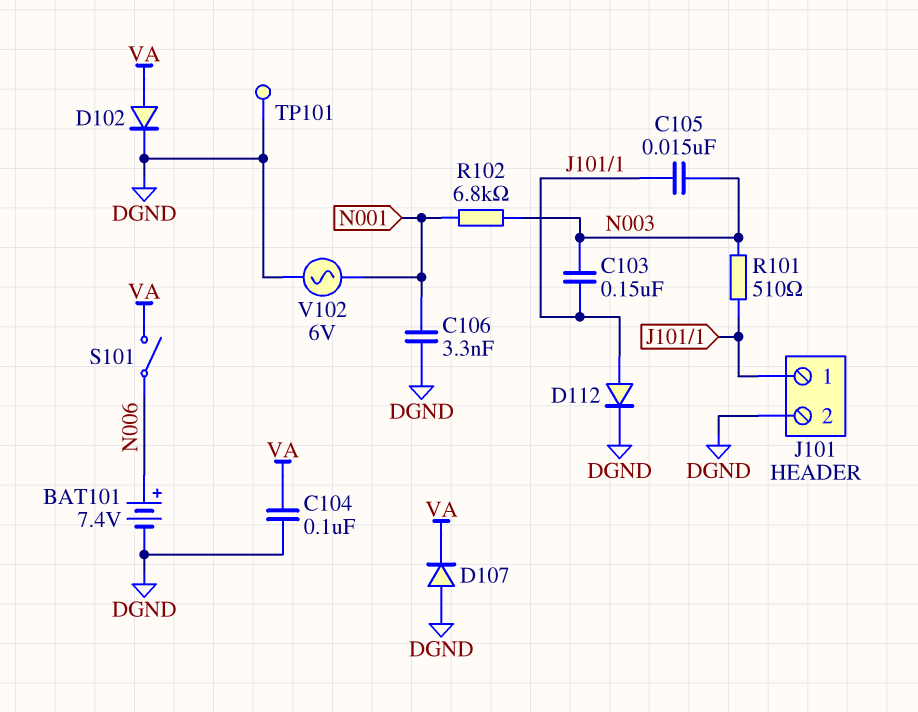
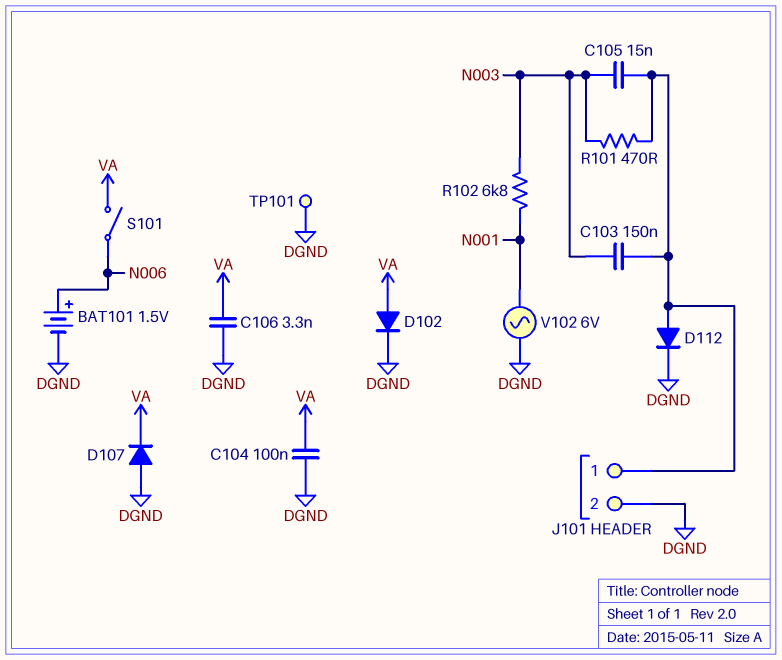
BAT101: 7.4V (plus N006, minus DGND) -> 1.5V (plus N006, minus DGND)
C106: 3.3nF (DGND, N001) -> 3.3nF (DGND, VA)
R101: 510 (J101/1, N003) -> 470 (J101/1, N003)

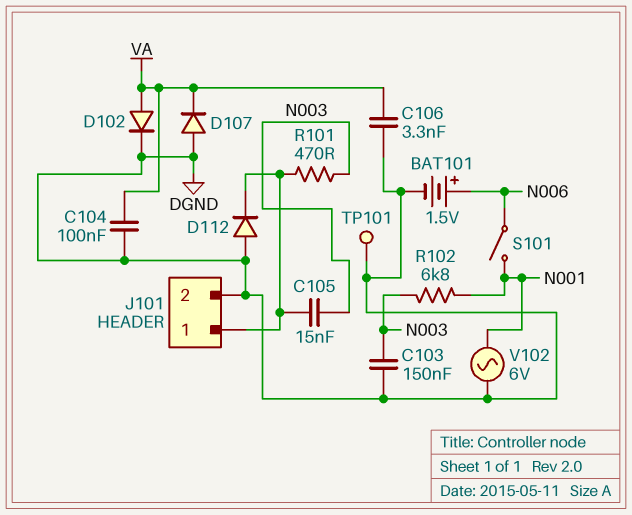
C103: 150nF (J101/1, N003) -> 150nF (DGND, N003)
D112: diode (A J101/1, K DGND) -> diode (A DGND, K J101/1)
S101: switch (N006, VA) -> switch (N001, N006)

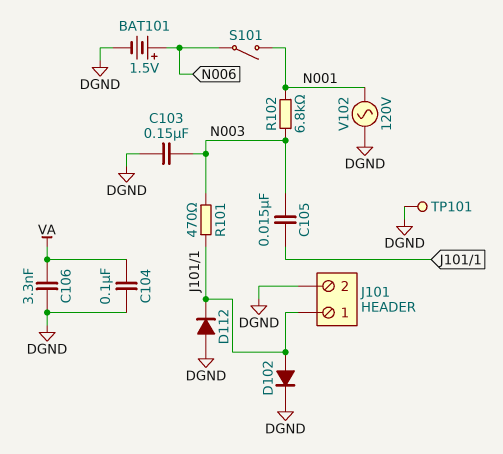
D102: diode (A VA, K DGND) -> diode (A J101/1, K DGND)
D107: diode (A DGND, K VA) -> none
V102: AC 6V (DGND, N001) -> AC 120V (DGND, N001)

